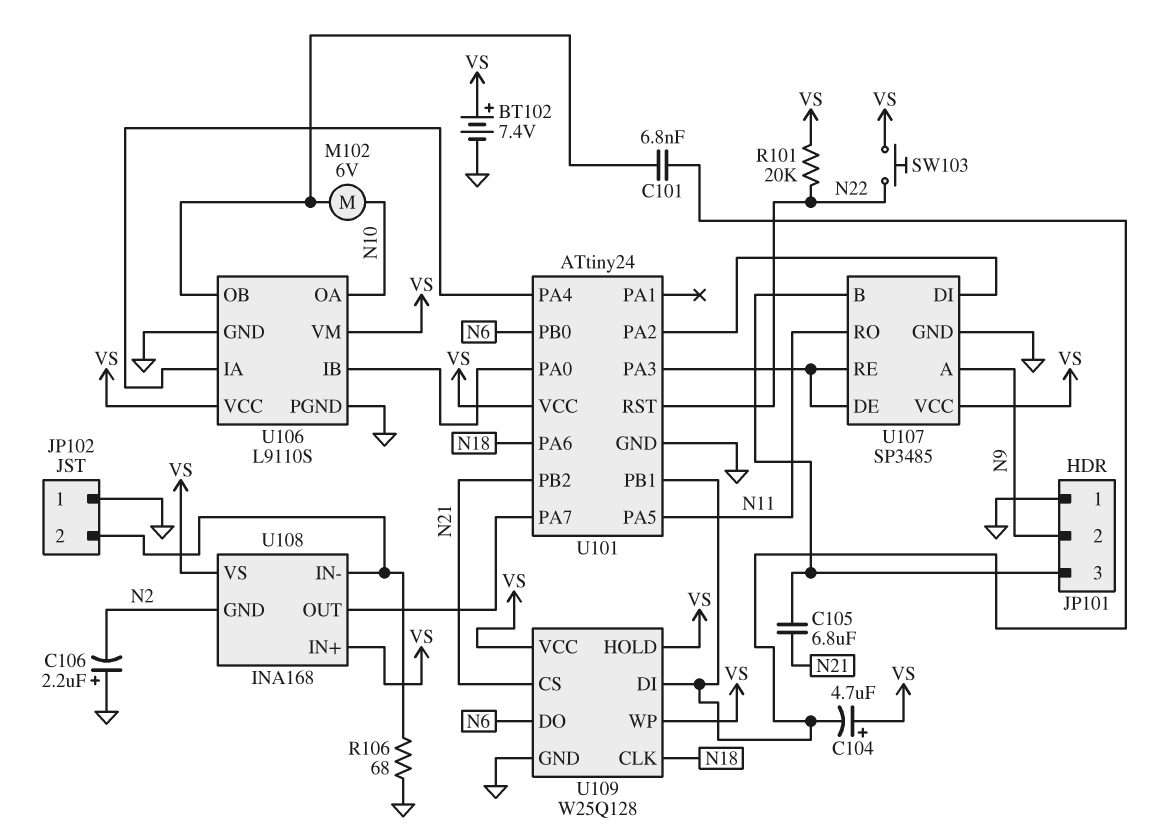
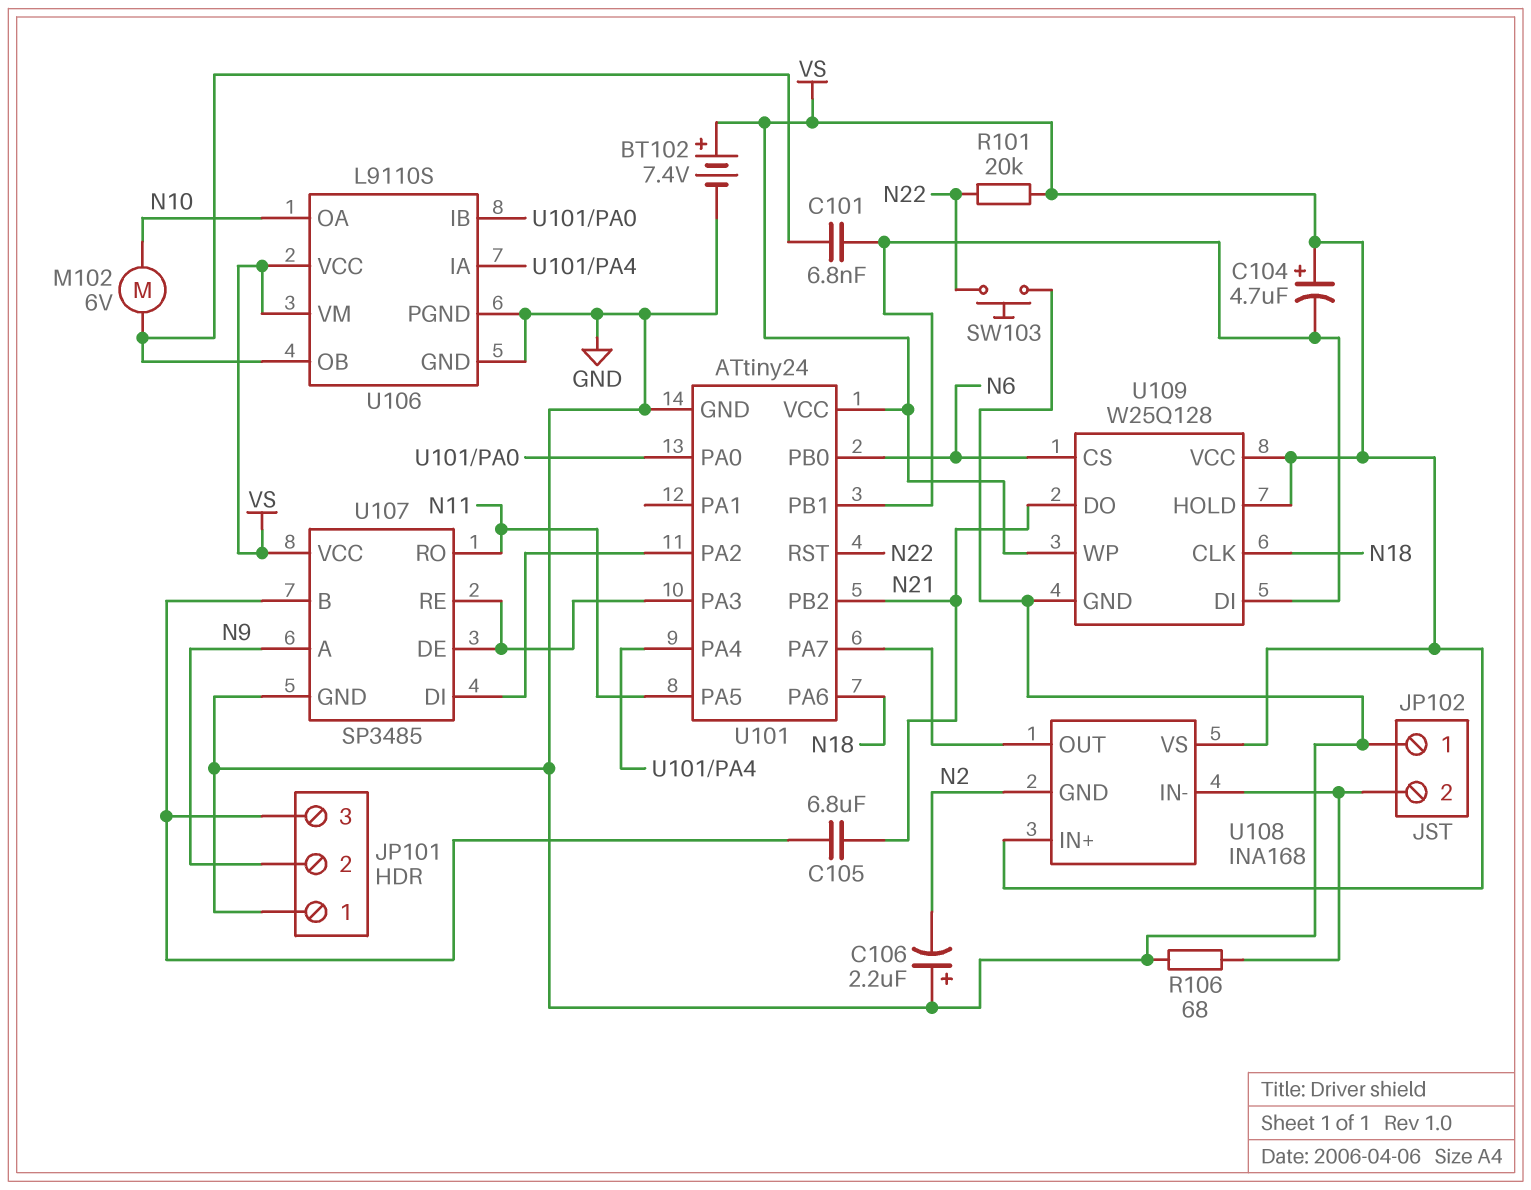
SW103: button (N22, VS) -> button (GND, N22)
U109 pin CS: N21 -> N6
U109 pin DO: N6 -> N21

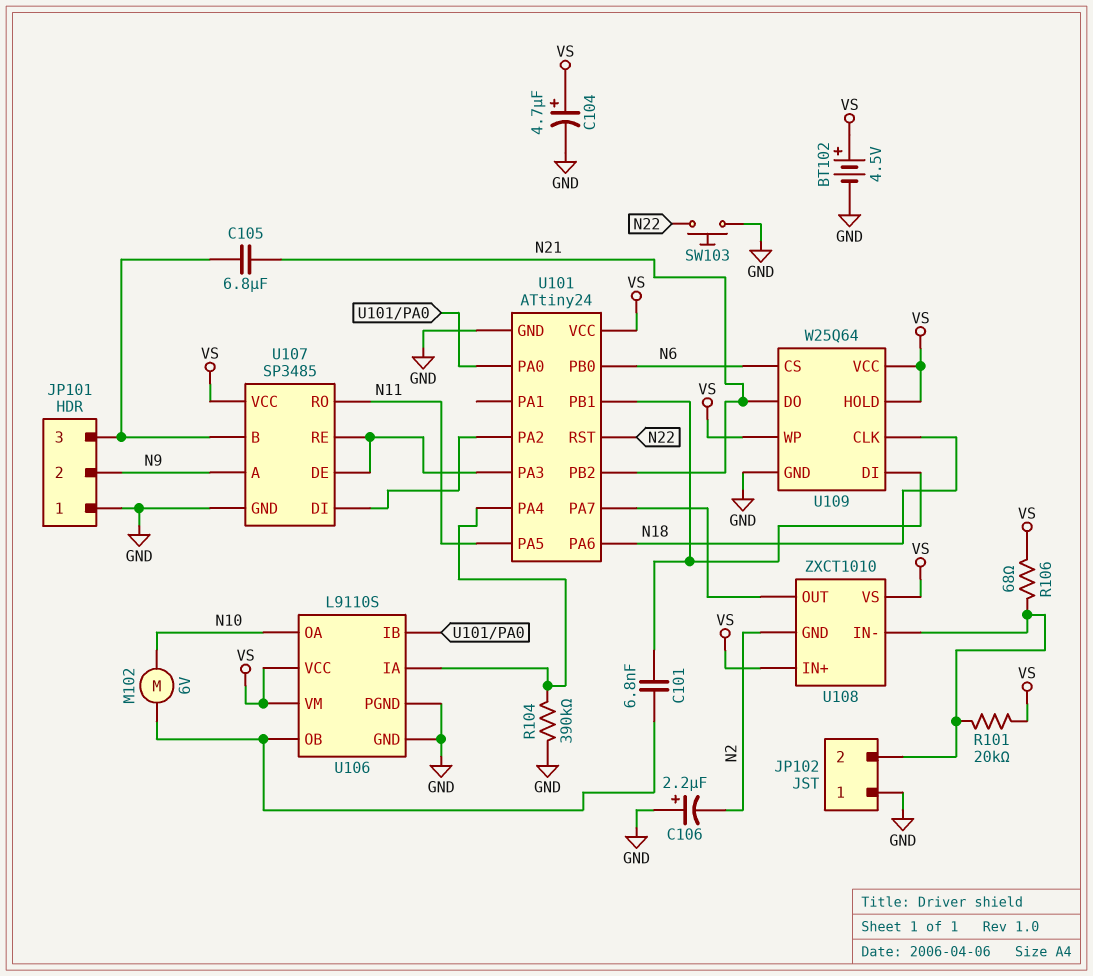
BT102: 7.4V (plus VS, minus GND) -> 4.5V (plus VS, minus GND)
C104: 4.7uF (plus VS, minus U101/PB1) -> 4.7uF (plus VS, minus GND)
R101: 20k (N22, VS) -> 20k (JP102/2, VS)
R104: none -> 390k (GND, U101/PA4)
R106: 68 (GND, JP102/2) -> 68 (JP102/2, VS)
U108: INA168 -> ZXCT1010
U109: W25Q128 -> W25Q64

